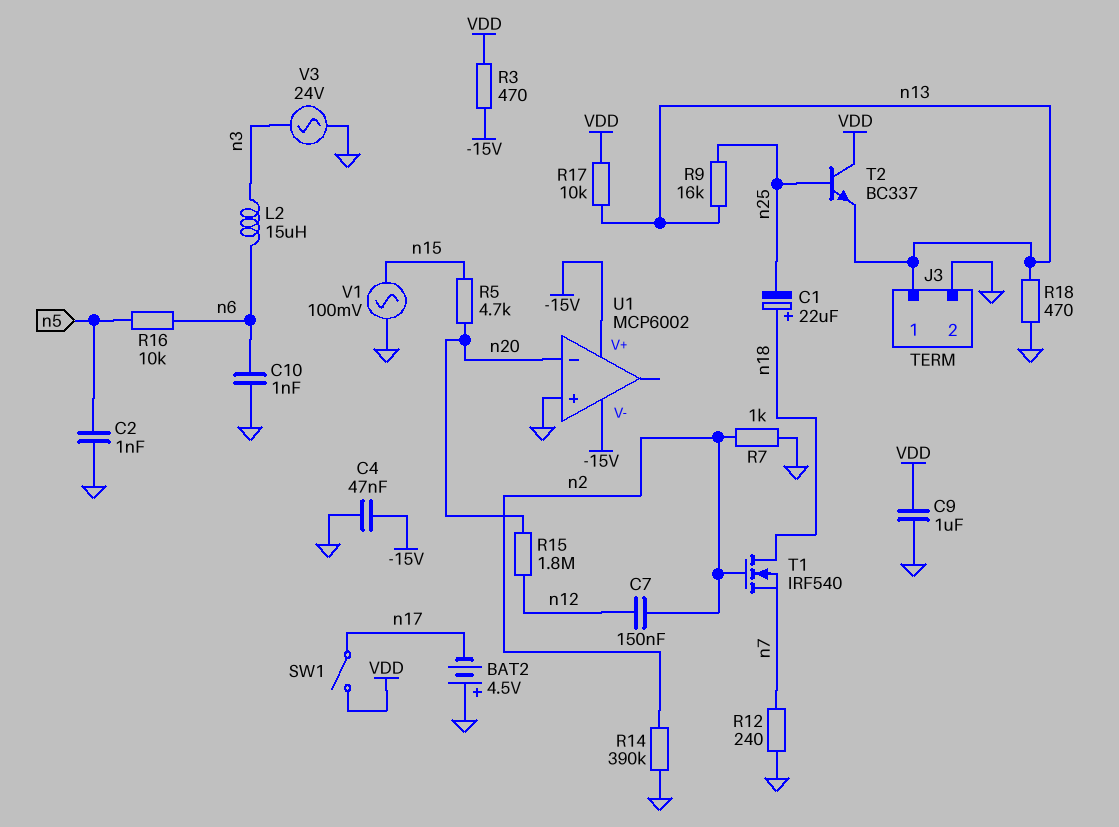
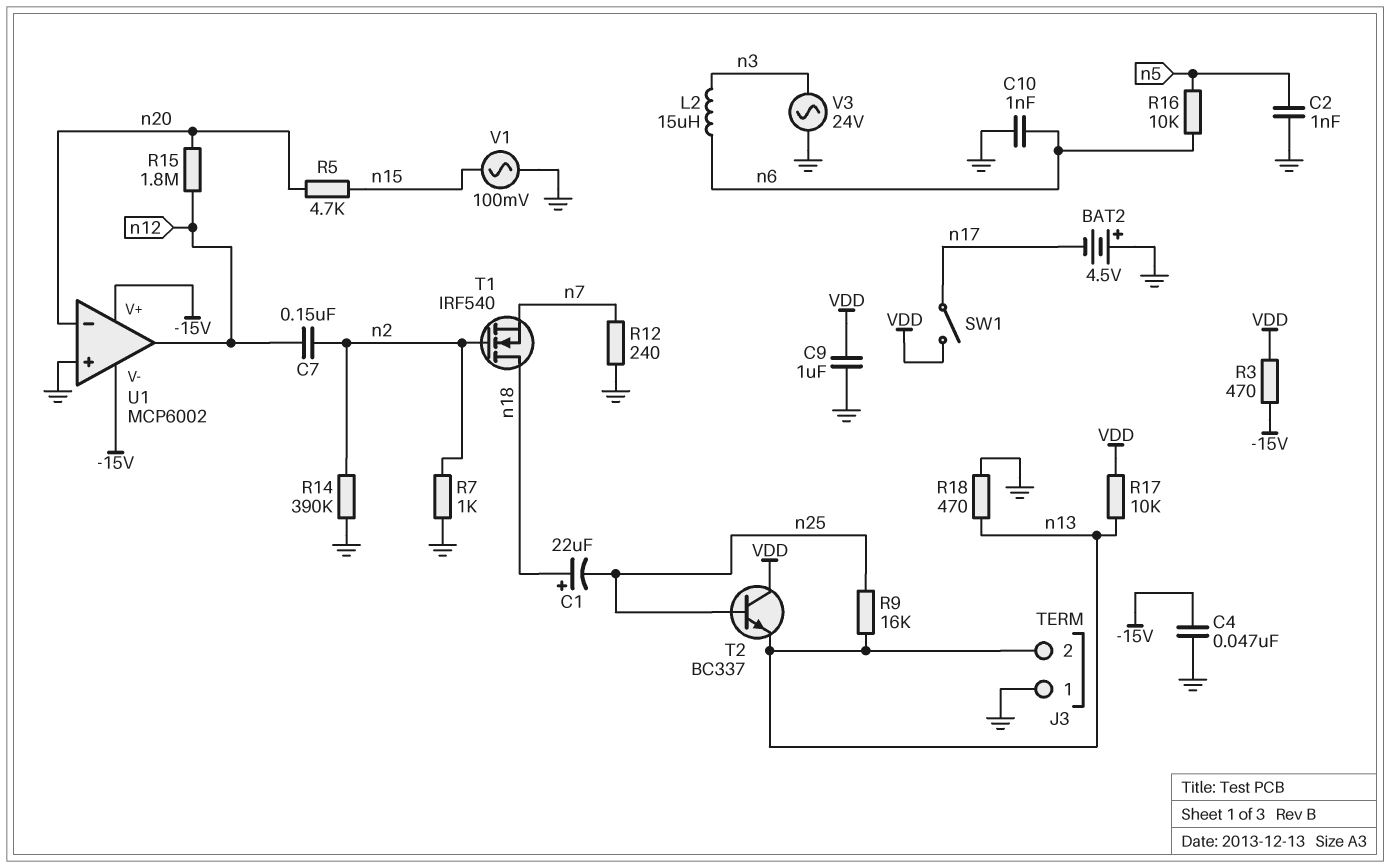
J3 pin 1: n13 -> GND
J3 pin 2: GND -> n13
U1 pin out: none -> n12

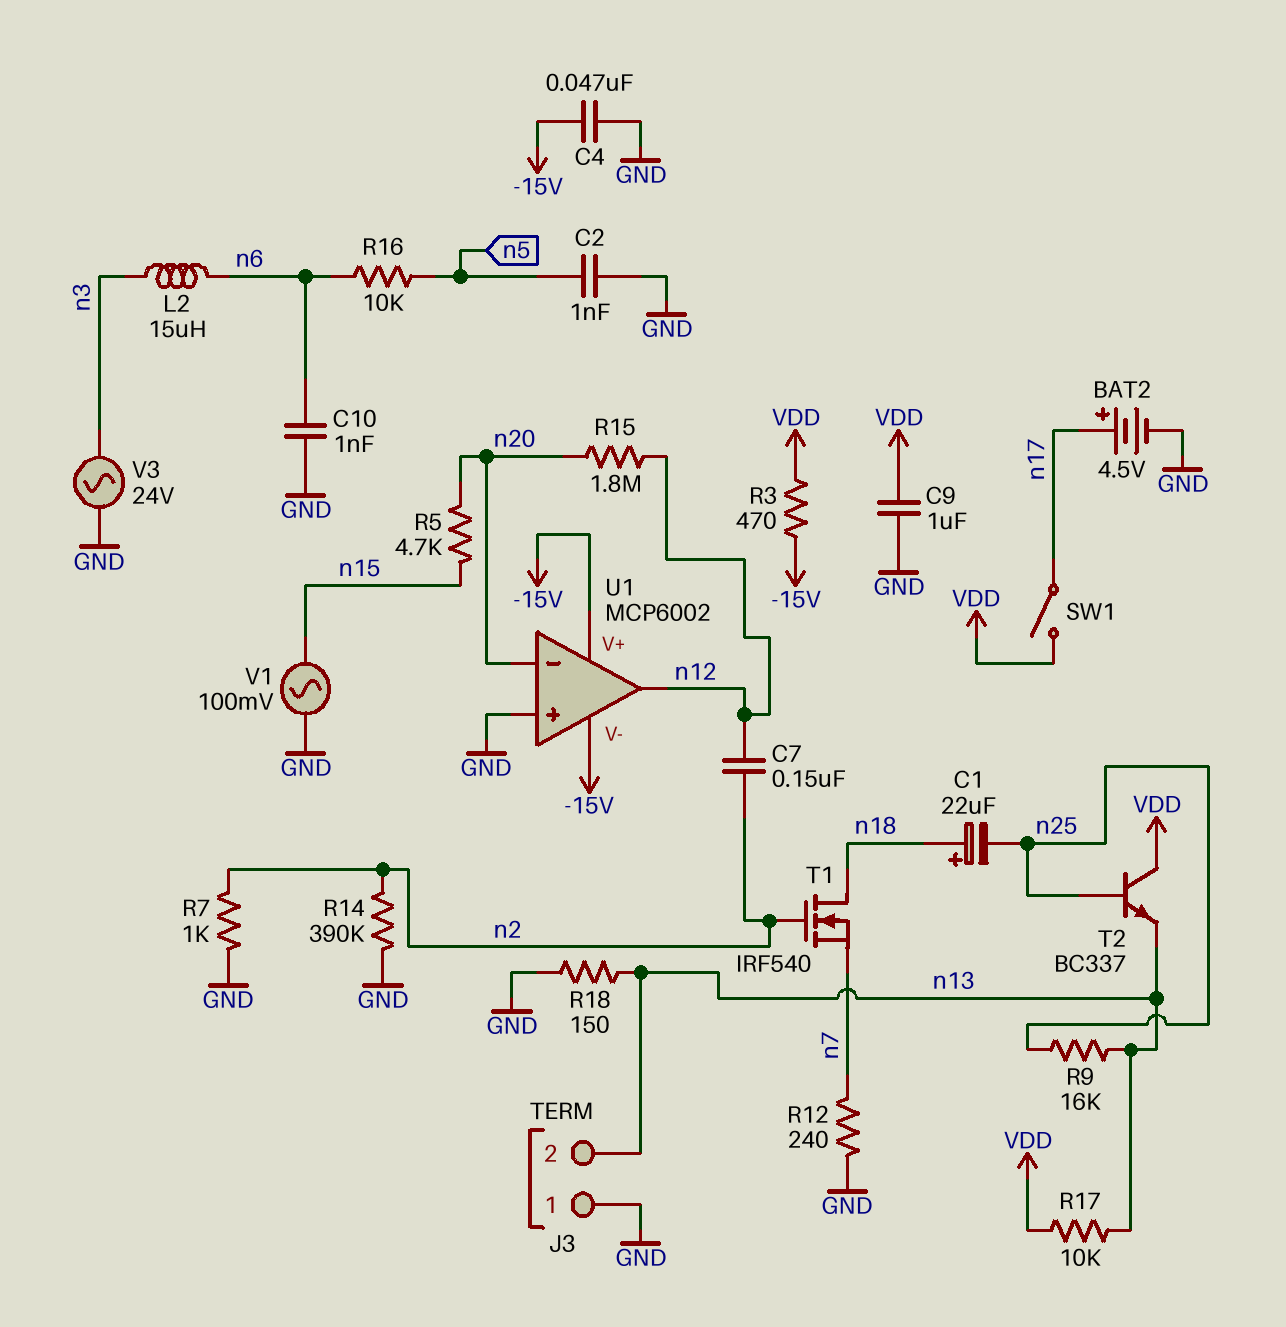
BAT2: 4.5V (plus GND, minus n17) -> 4.5V (plus n17, minus GND)
R18: 470 (GND, n13) -> 150 (GND, n13)

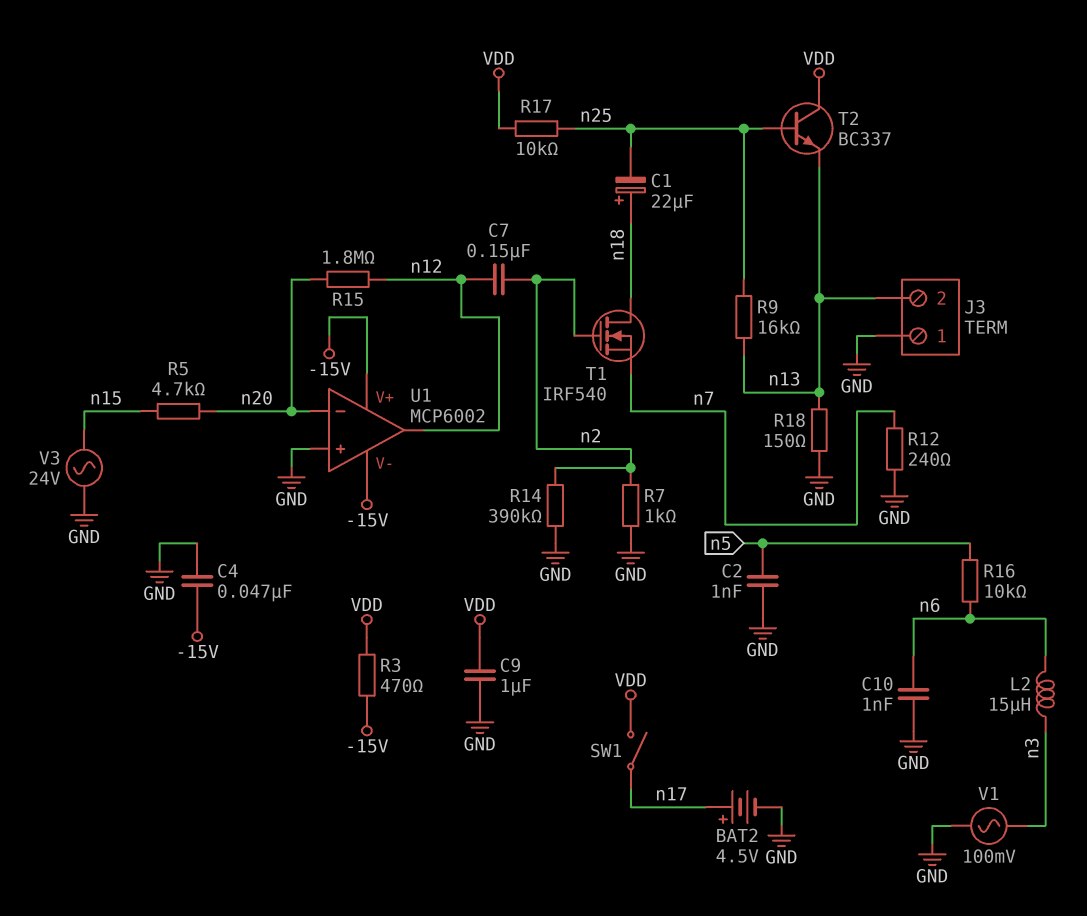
R17: 10k (VDD, n13) -> 10k (VDD, n25)
V1: AC 100mV (GND, n15) -> AC 100mV (GND, n3)
V3: AC 24V (GND, n3) -> AC 24V (GND, n15)

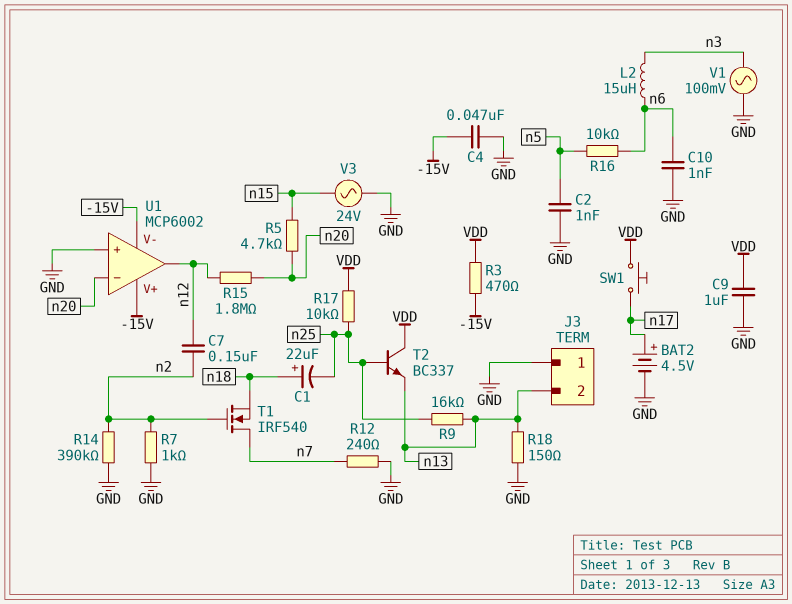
SW1: switch (VDD, n17) -> button (VDD, n17)
T1: NMOS IRF540 (G n2, D n18, S n7) -> NMOS IRF540 (G n2, D n7, S n18)

